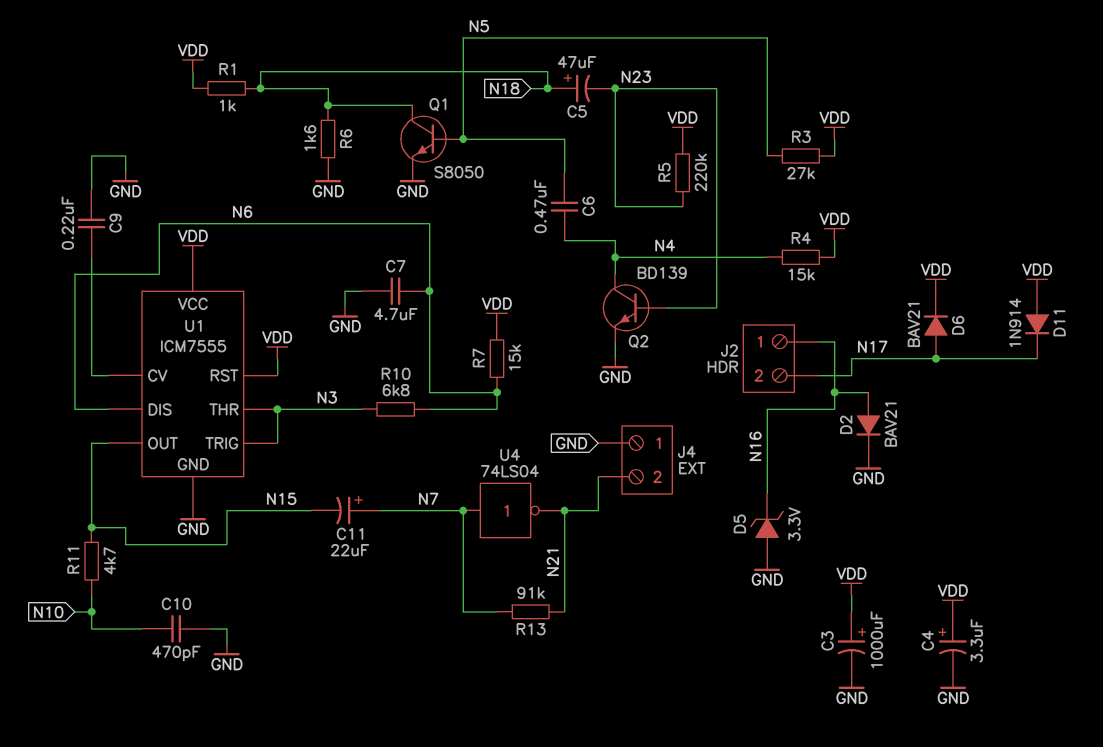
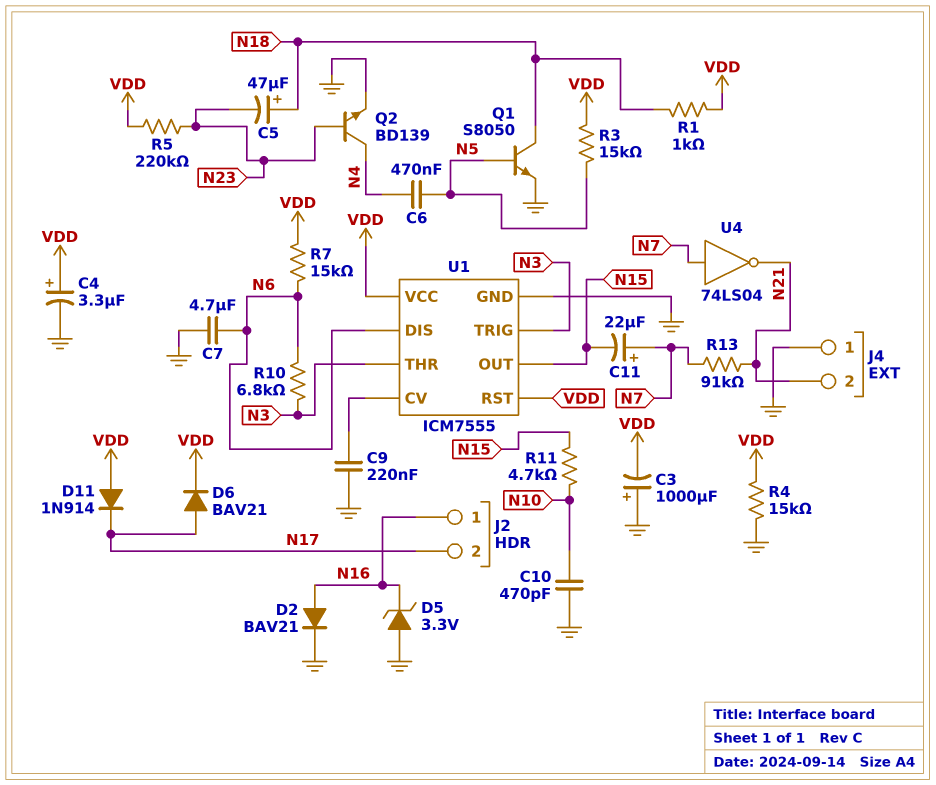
C3: 1000uF (plus VDD, minus GND) -> 1000uF (plus GND, minus VDD)
R3: 27k (N5, VDD) -> 15k (N5, VDD)
R4: 15k (N4, VDD) -> 15k (GND, VDD)
R6: 1.6k (GND, N18) -> none

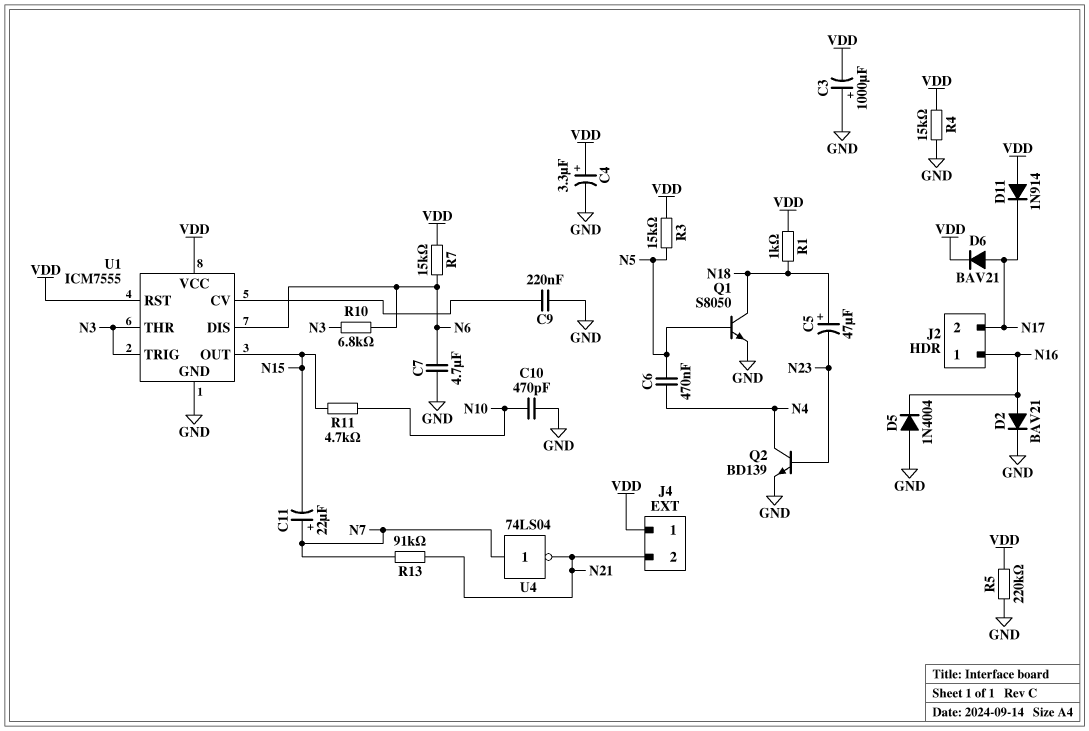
D5: zener 3.3V (A GND, K N16) -> diode 1N4004 (A GND, K N16)
J4 pin 1: GND -> VDD
R5: 220k (N23, VDD) -> 220k (GND, VDD)

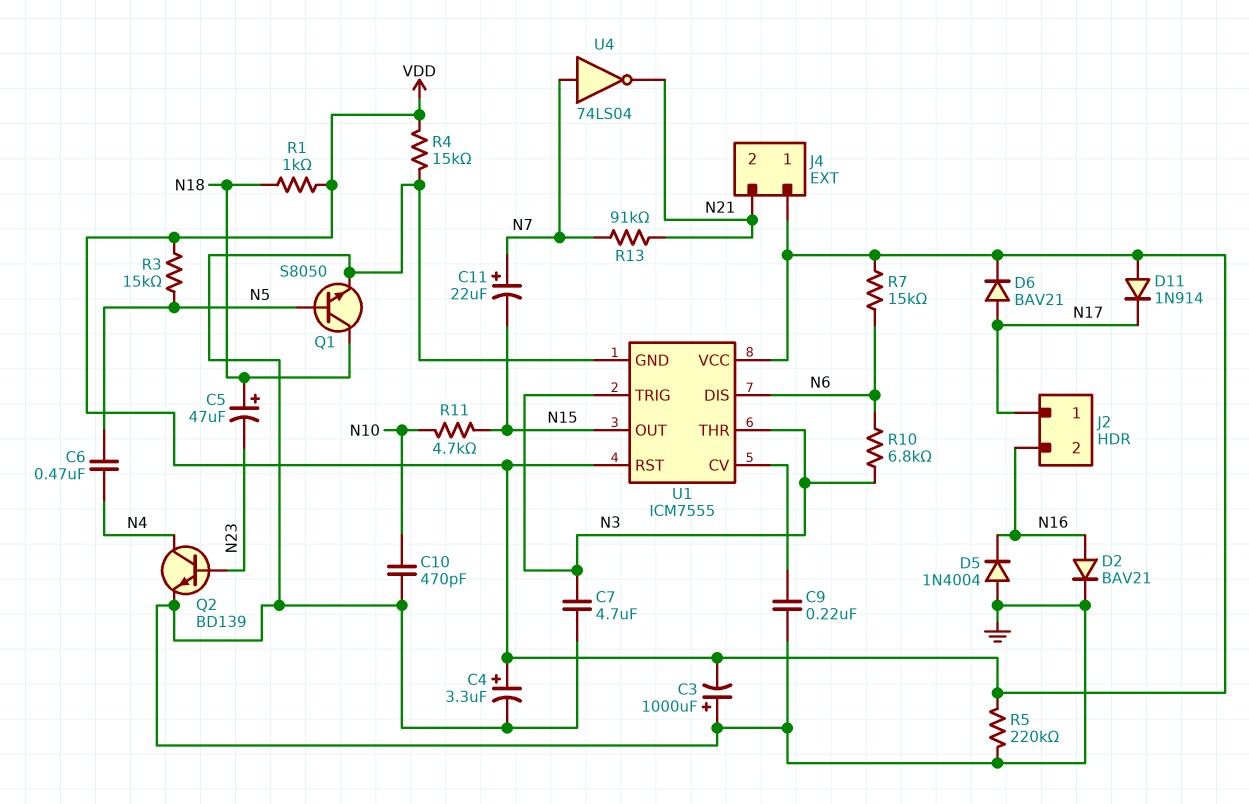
C7: 4.7uF (GND, N6) -> 4.7uF (GND, N3)
J2 pin 1: N16 -> N17
J2 pin 2: N17 -> N16

